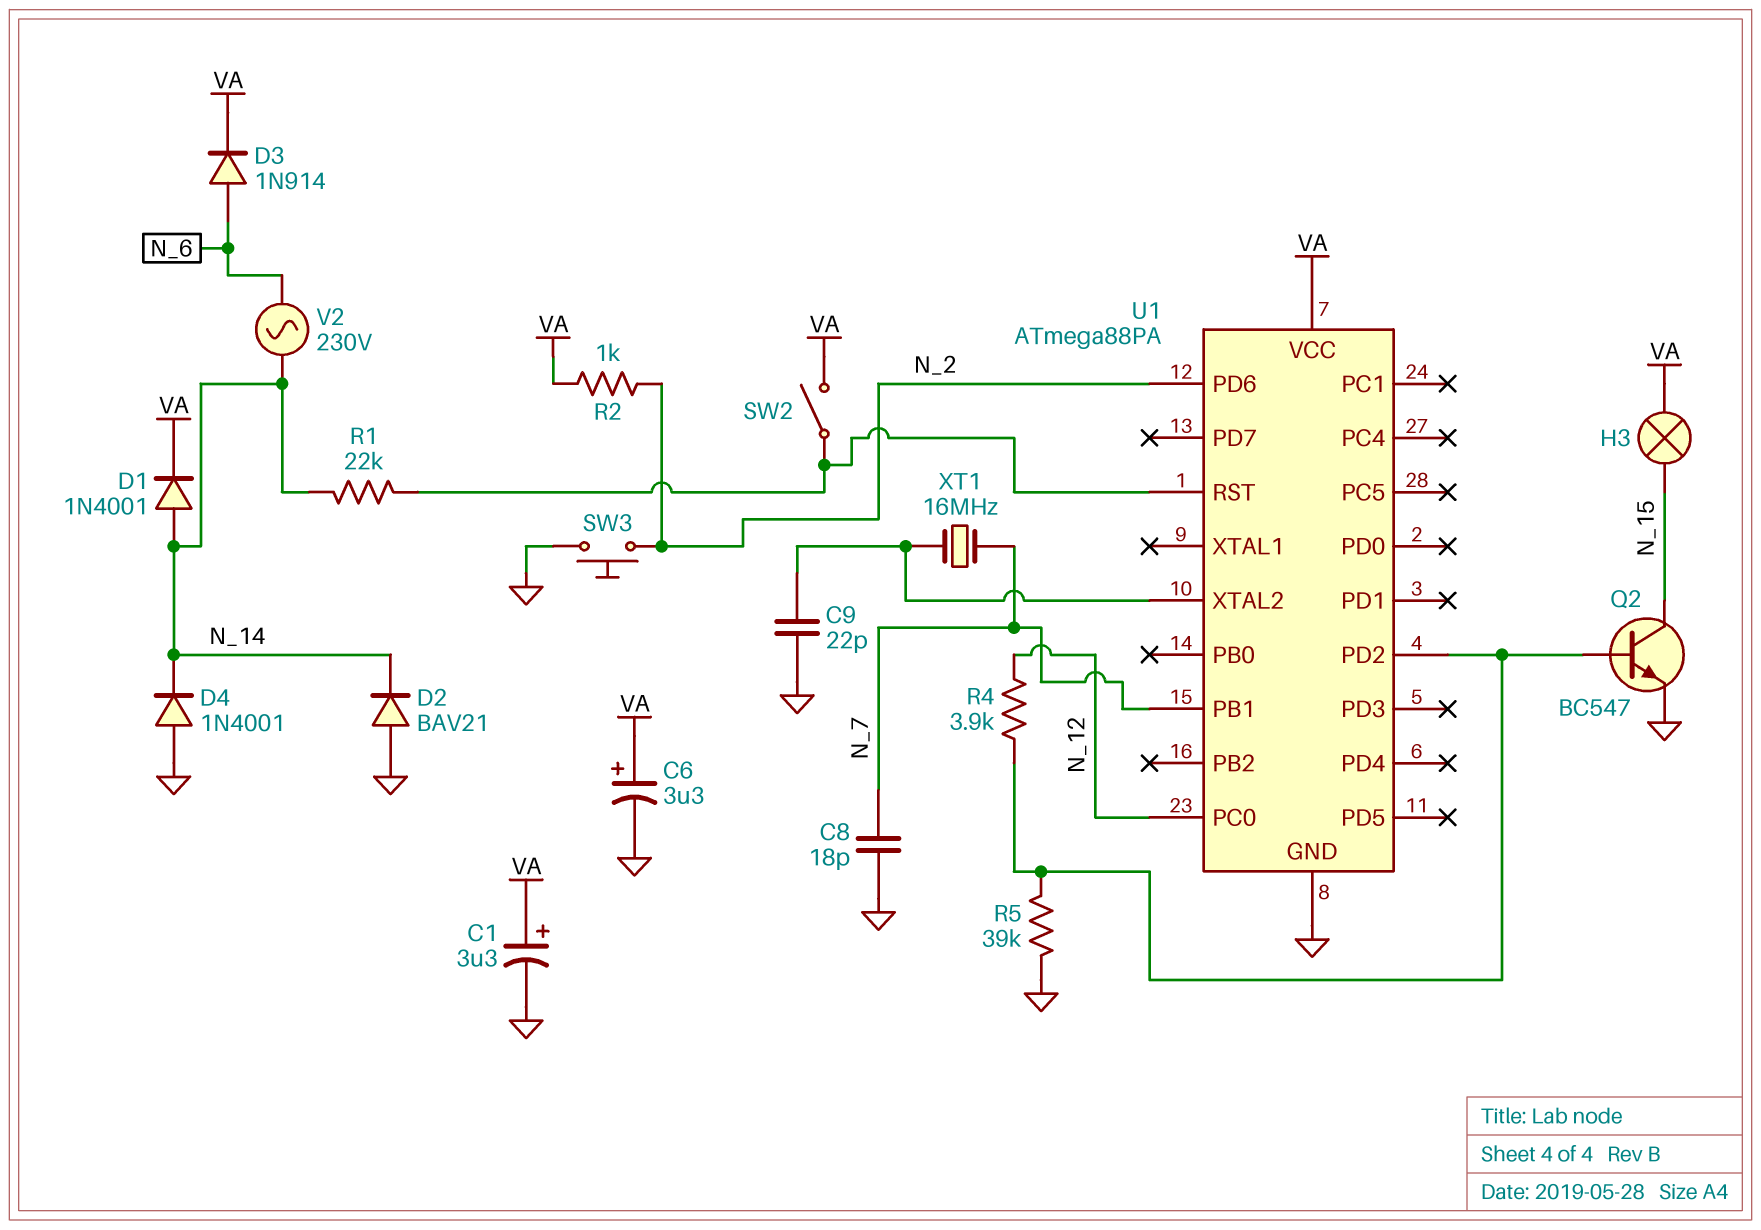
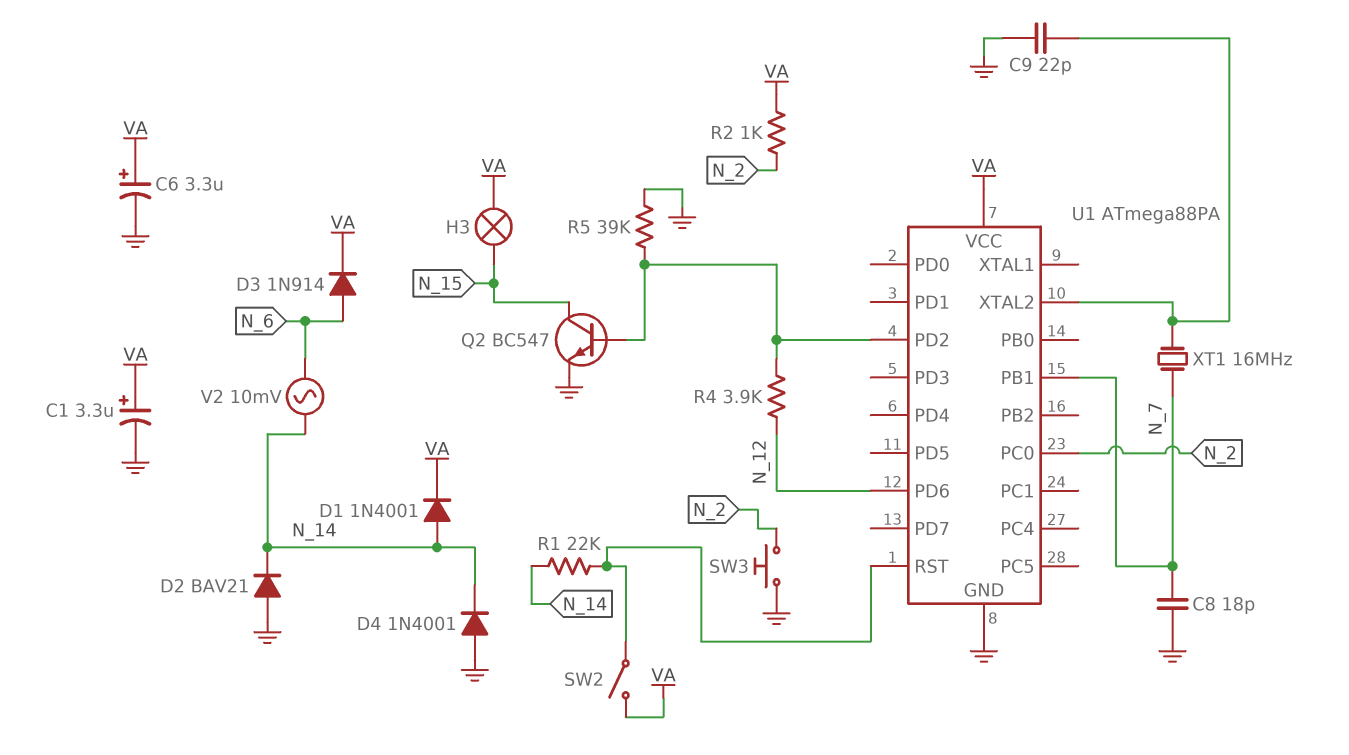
U1 pin PC0: N_12 -> N_2
U1 pin PD6: N_2 -> N_12
V2: AC 230V (N_6, N_14) -> AC 10mV (N_6, N_14)

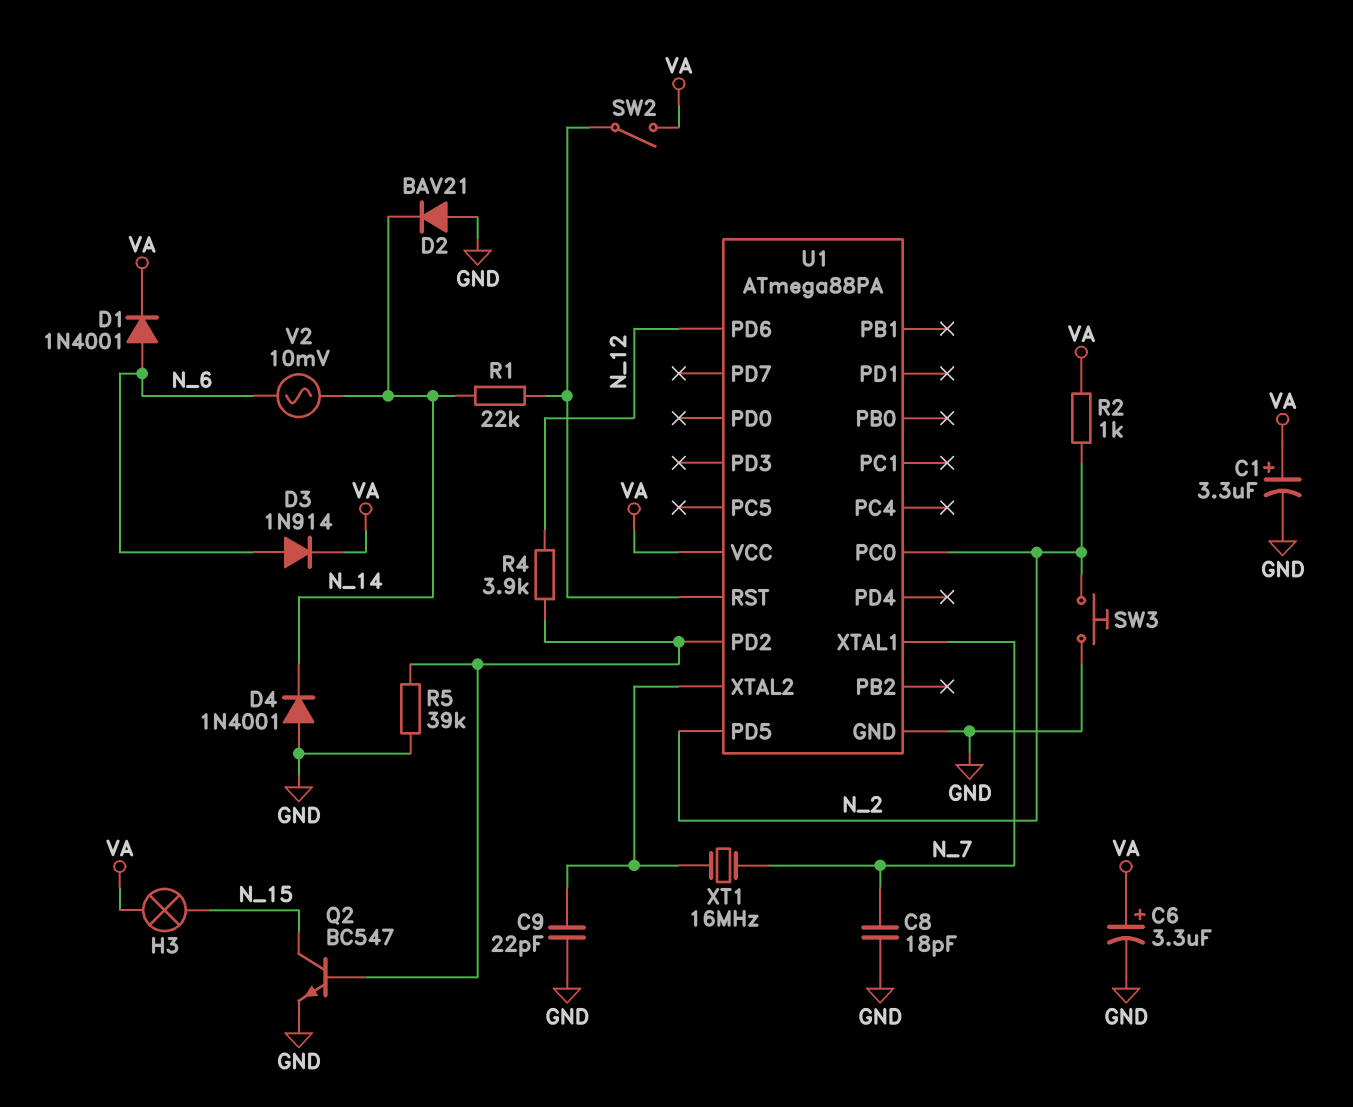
D1: diode 1N4001 (A N_14, K VA) -> diode 1N4001 (A N_6, K VA)
U1 pin PB1: N_7 -> none
U1 pin PD5: none -> N_2
U1 pin XTAL1: none -> N_7

